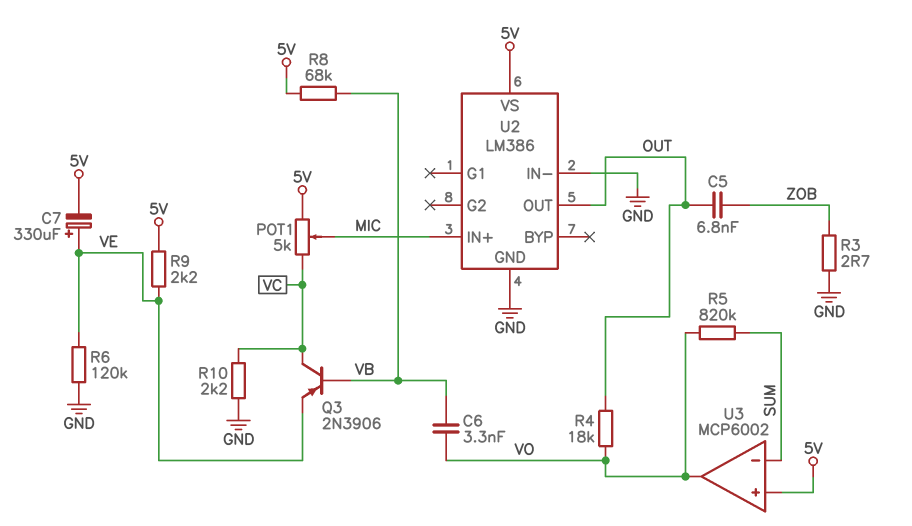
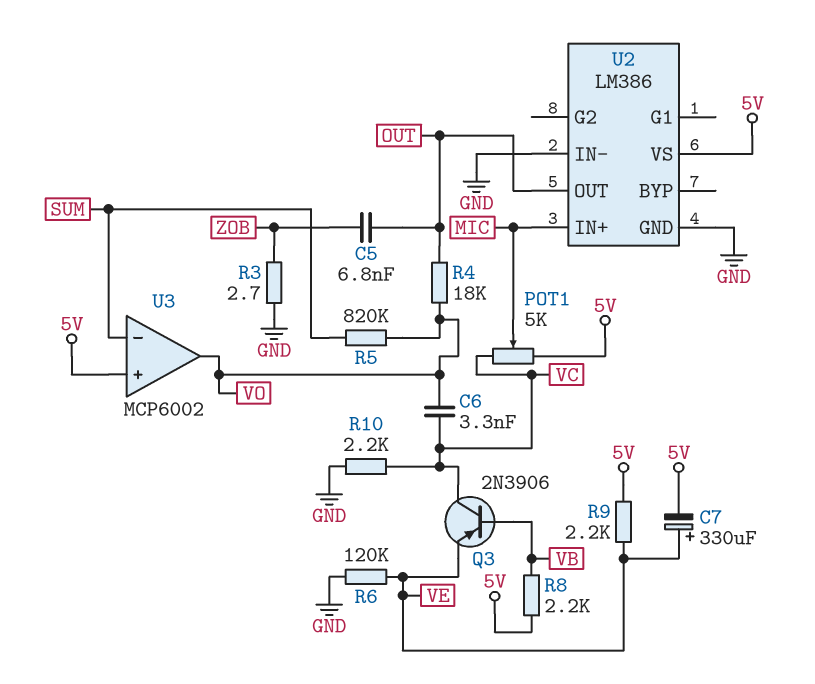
C6: 3.3nF (VB, VO) -> 3.3nF (VC, VO)
R8: 68k (5V, VB) -> 2.2k (5V, VB)

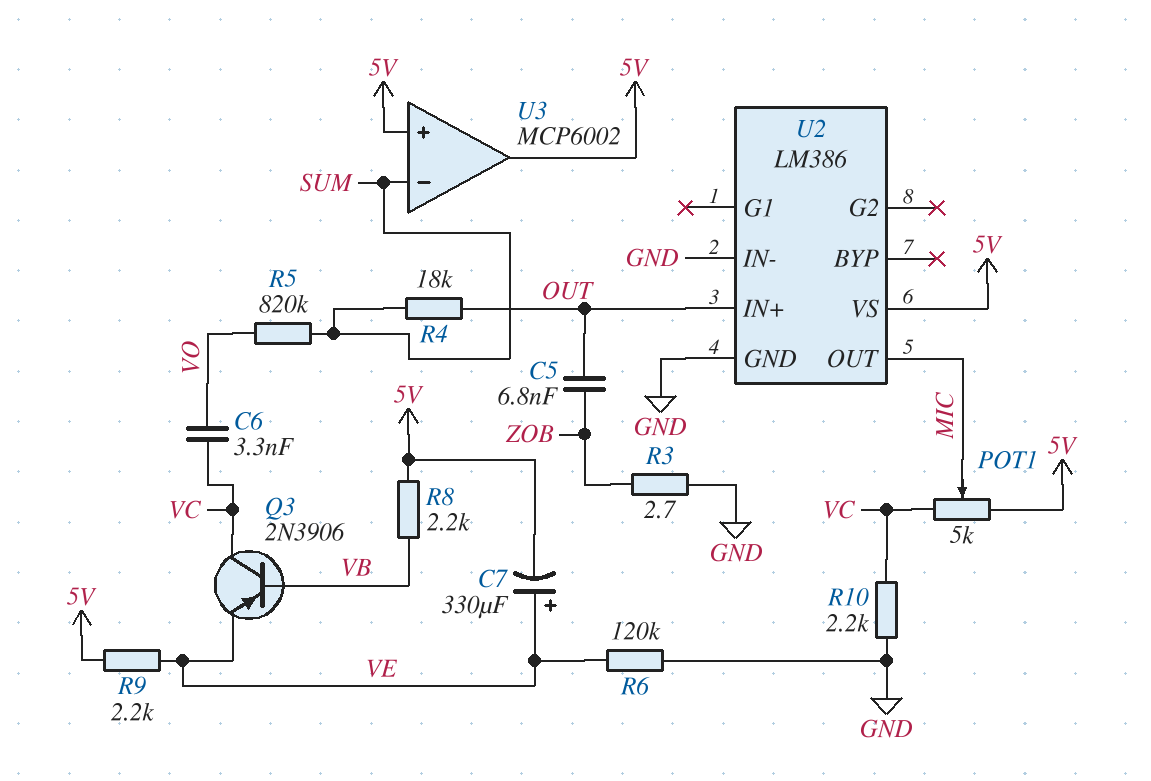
R4: 18k (OUT, VO) -> 18k (OUT, SUM)
U2 pin IN+: MIC -> OUT
U2 pin OUT: OUT -> MIC
U3 pin out: VO -> 5V

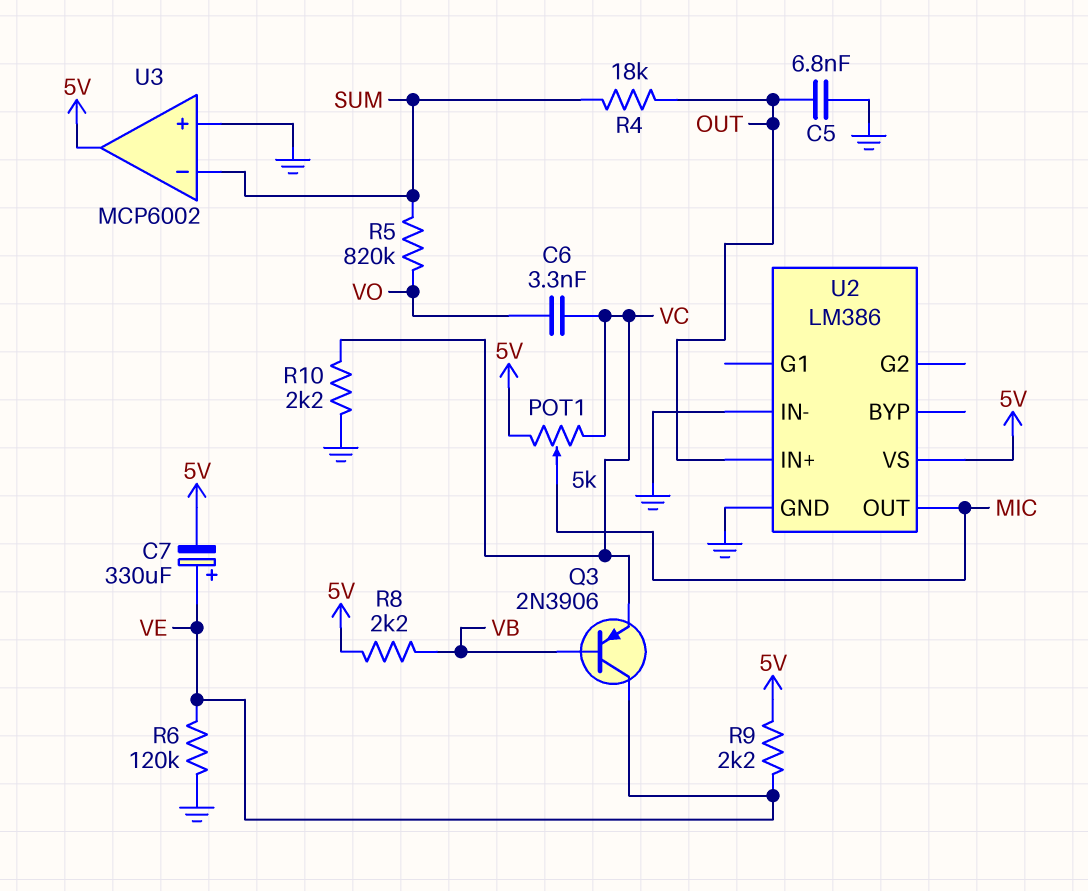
C5: 6.8nF (OUT, ZOB) -> 6.8nF (GND, OUT)
Q3: PNP 2N3906 (B VB, C VC, E VE) -> PNP 2N3906 (B VB, C VE, E VC)
R3: 2.7 (GND, ZOB) -> none
U3 pin in+: 5V -> GND

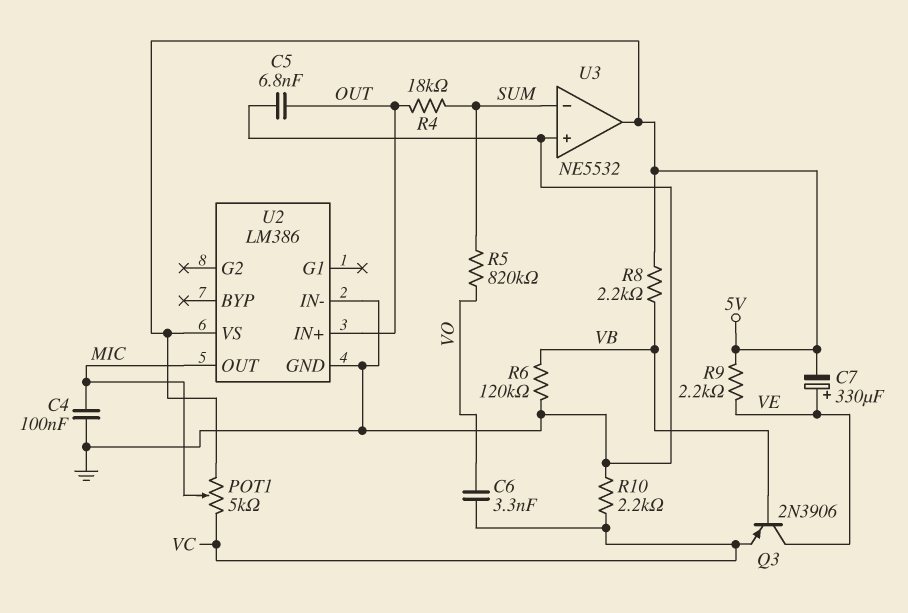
C4: none -> 100nF (GND, MIC)
R6: 120k (GND, VE) -> 120k (GND, VB)
U3: MCP6002 -> NE5532

